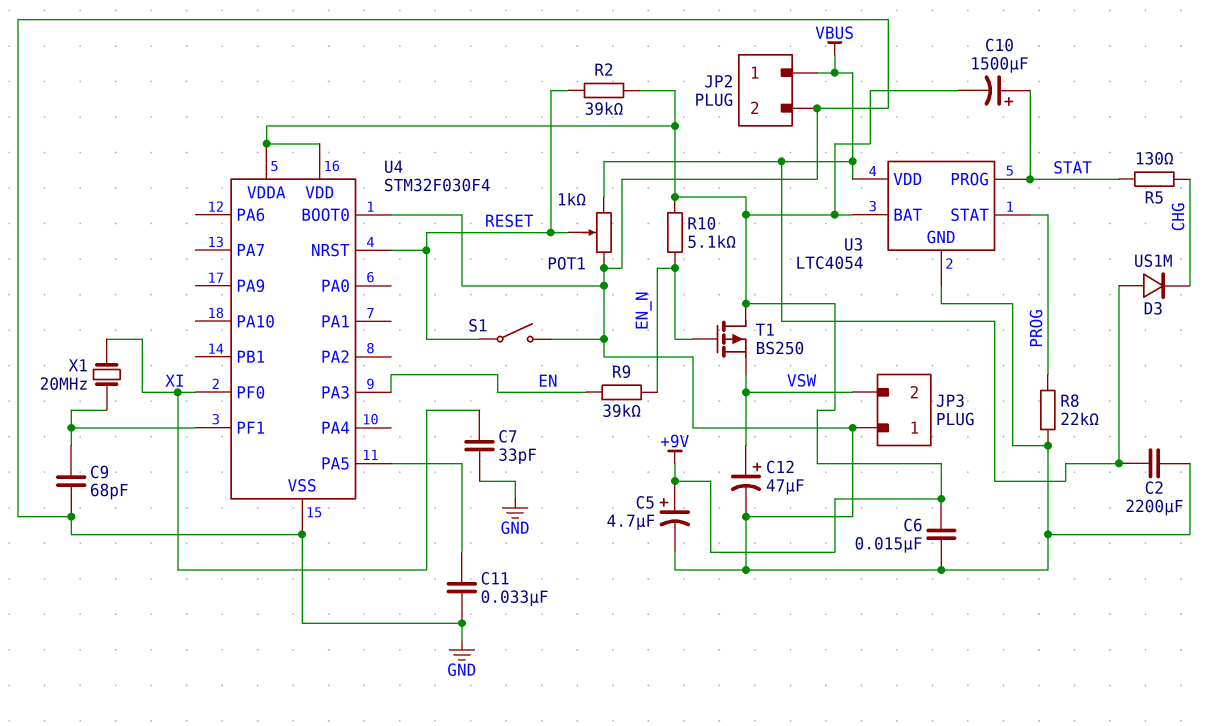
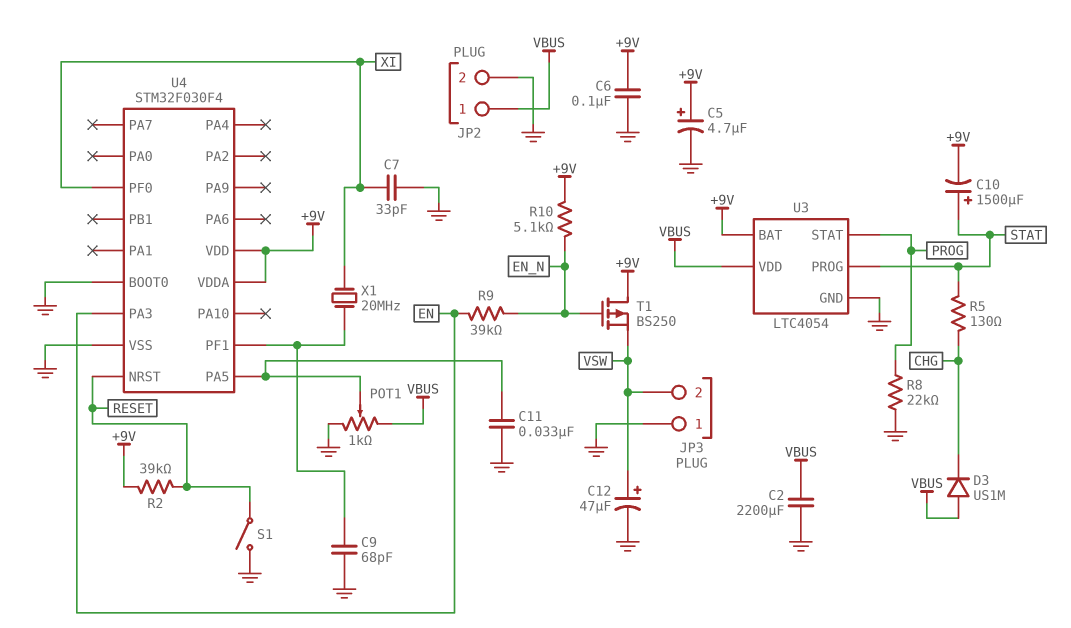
C6: 15nF (+9V, GND) -> 100nF (+9V, GND)
POT1: 1k (GND, VBUS, wiper RESET) -> 1k (GND, VBUS, wiper U4/PA5)

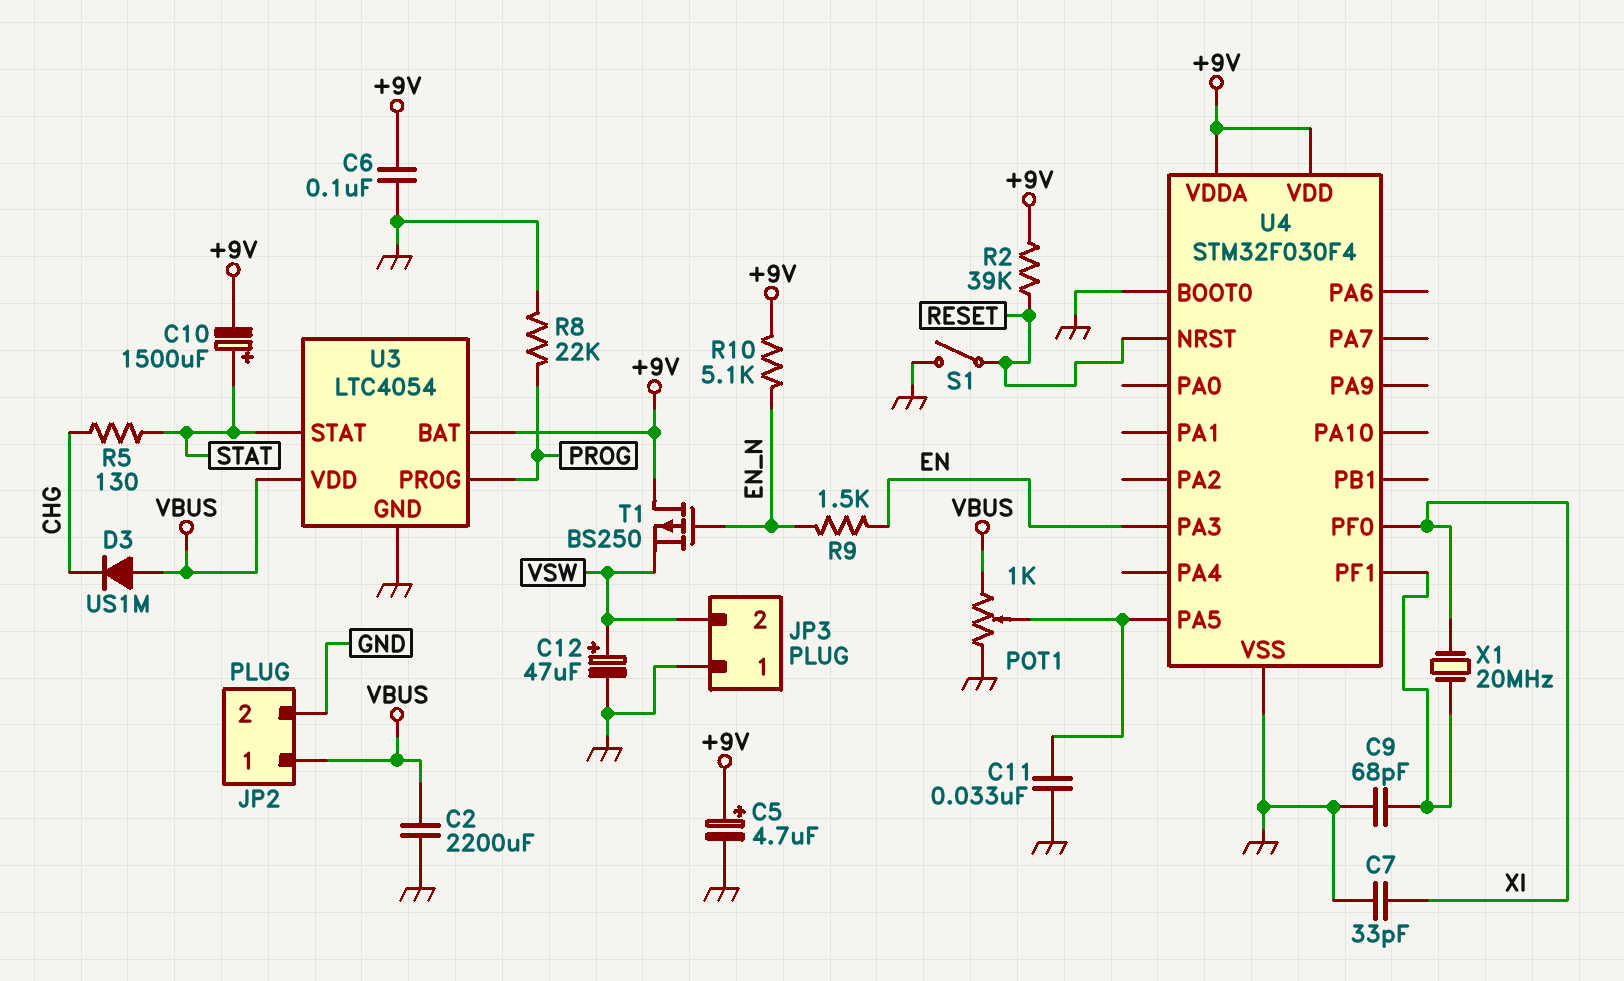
R9: 39k (EN, EN_N) -> 1.5k (EN, EN_N)
U3 pin PROG: STAT -> PROG
U3 pin STAT: PROG -> STAT

